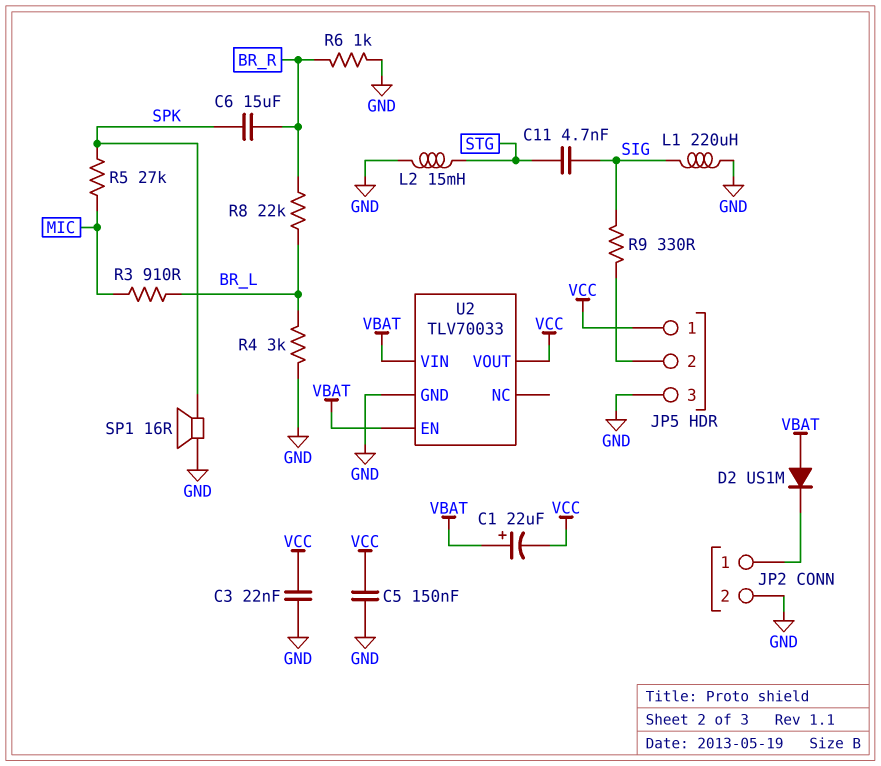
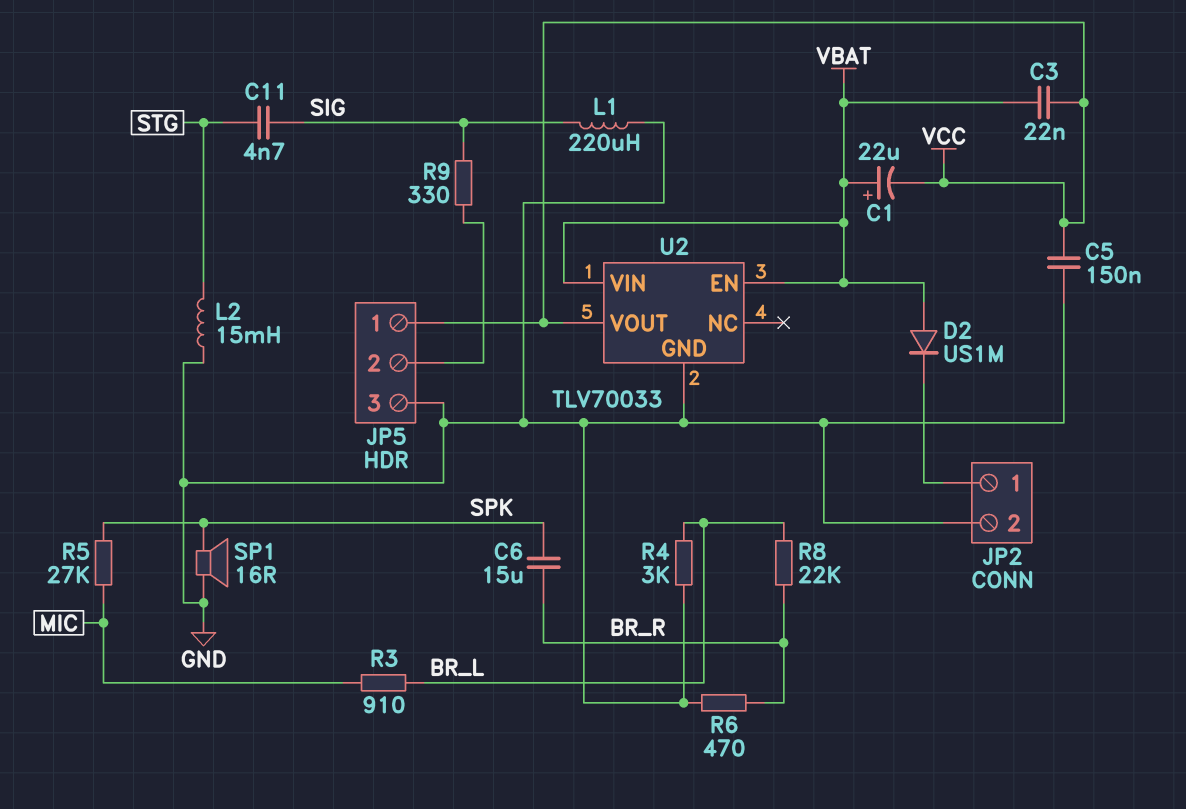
C3: 22nF (GND, VCC) -> 22nF (VBAT, VCC)
R6: 1k (BR_R, GND) -> 470 (BR_R, GND)

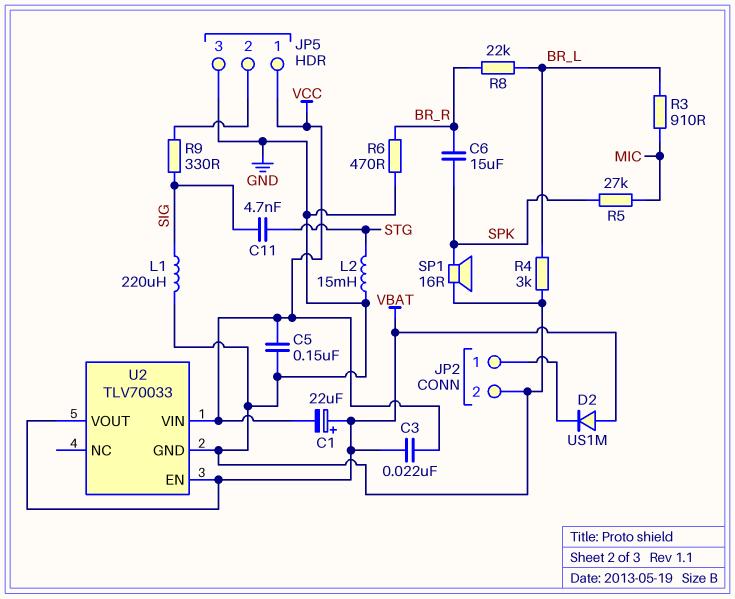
U2 pin VIN: VBAT -> VCC
U2 pin VOUT: VCC -> VBAT

